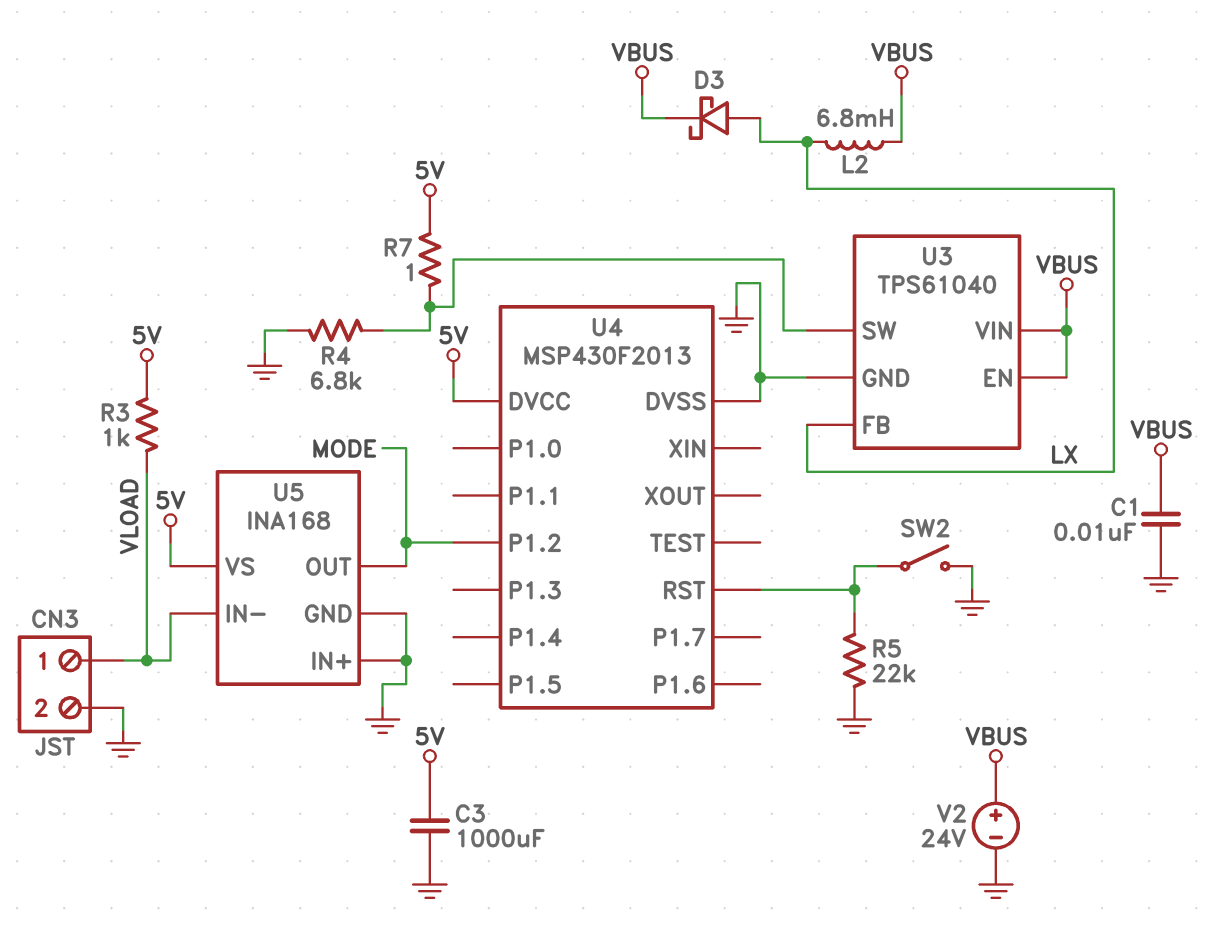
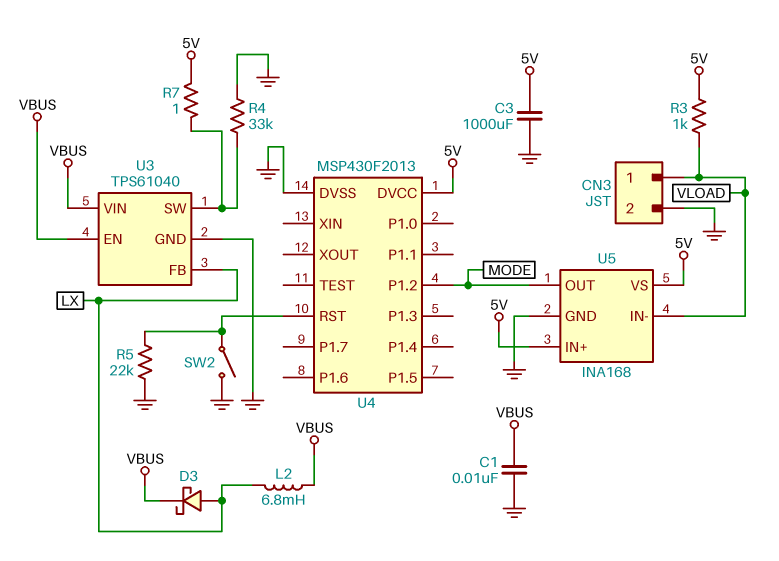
R4: 6.8k (GND, U3/SW) -> 33k (GND, U3/SW)
U5 pin IN+: GND -> 5V
V2: 24V (plus VBUS, minus GND) -> none

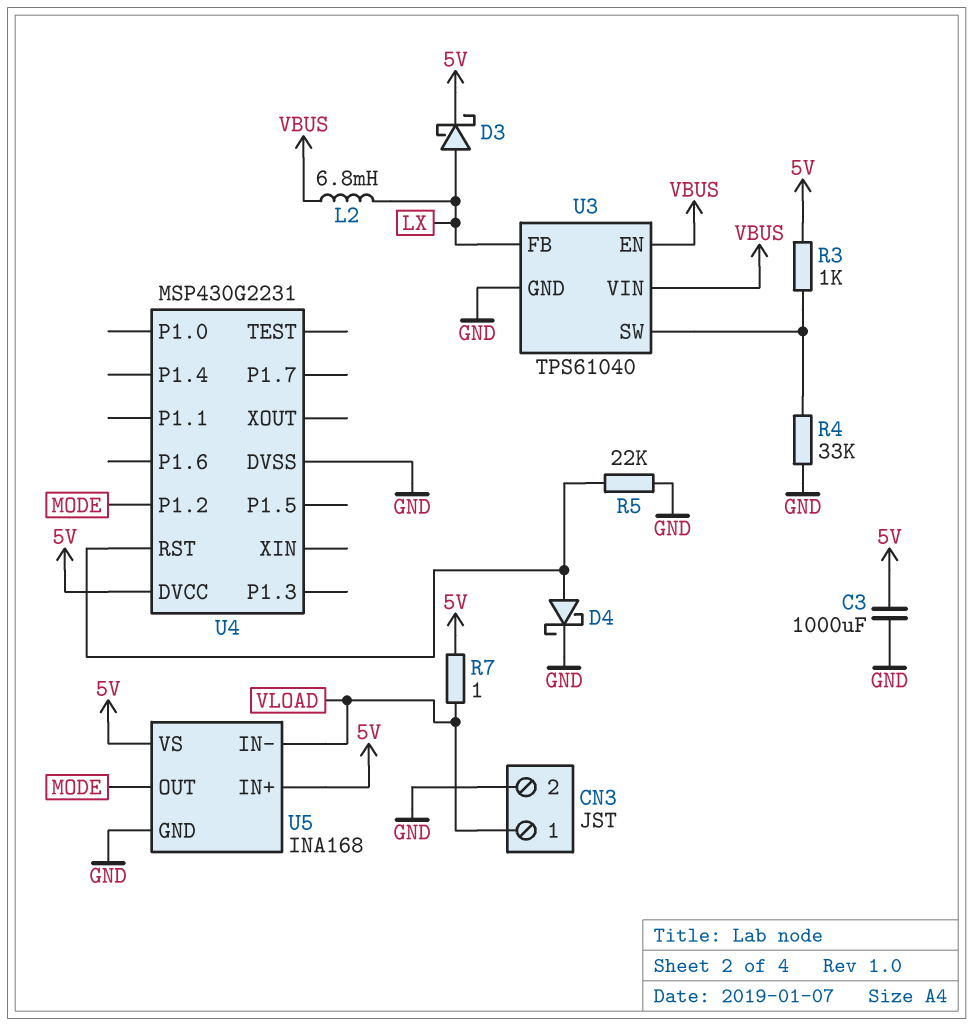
C1: 10nF (GND, VBUS) -> none
D3: schottky (A LX, K VBUS) -> schottky (A LX, K 5V)
D4: none -> schottky (A U4/RST, K GND)
R3: 1k (5V, VLOAD) -> 1k (5V, U3/SW)
R7: 1 (5V, U3/SW) -> 1 (5V, VLOAD)
SW2: switch (GND, U4/RST) -> none
U4: MSP430F2013 -> MSP430G2231

